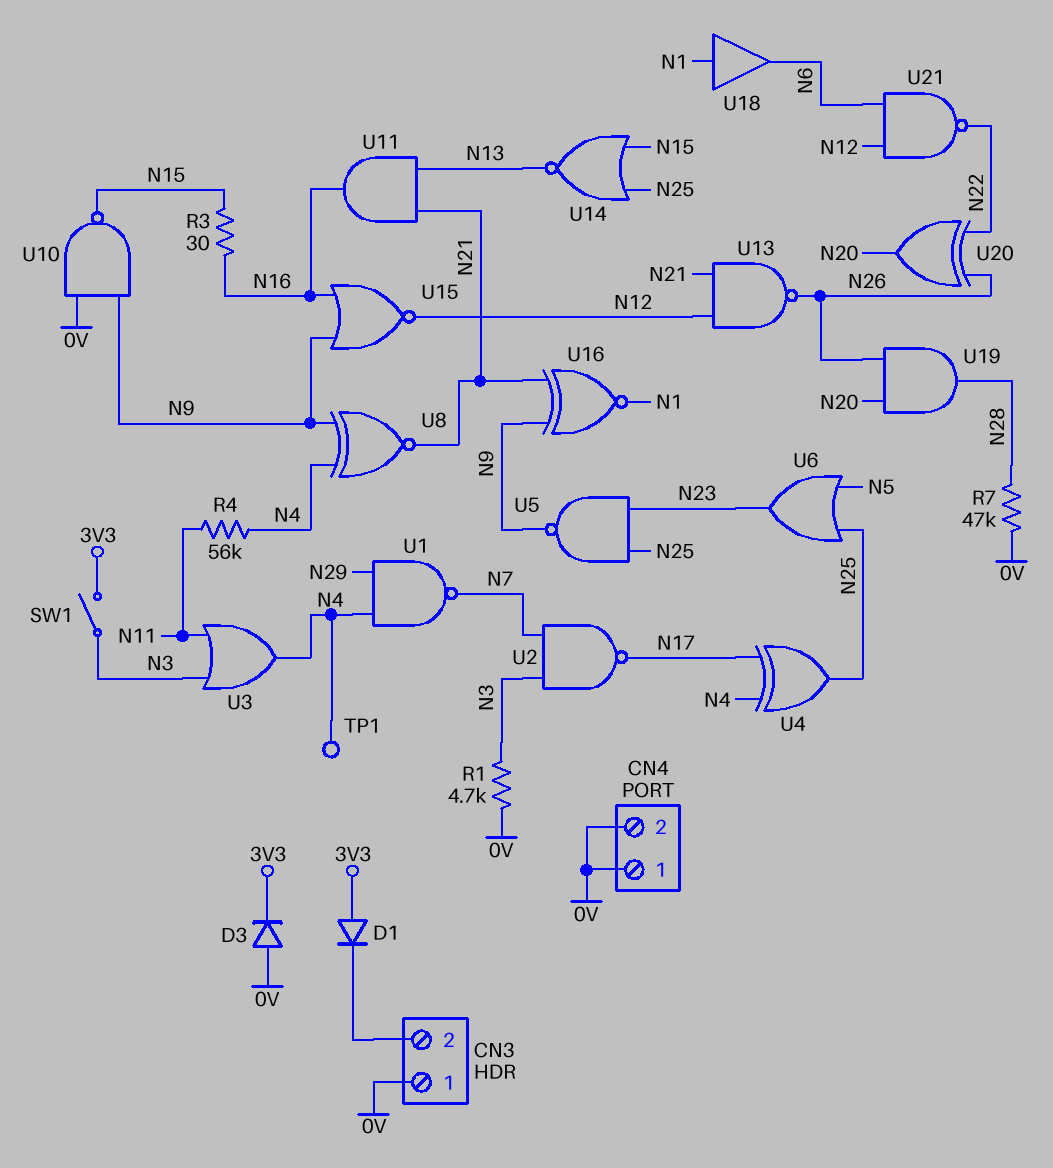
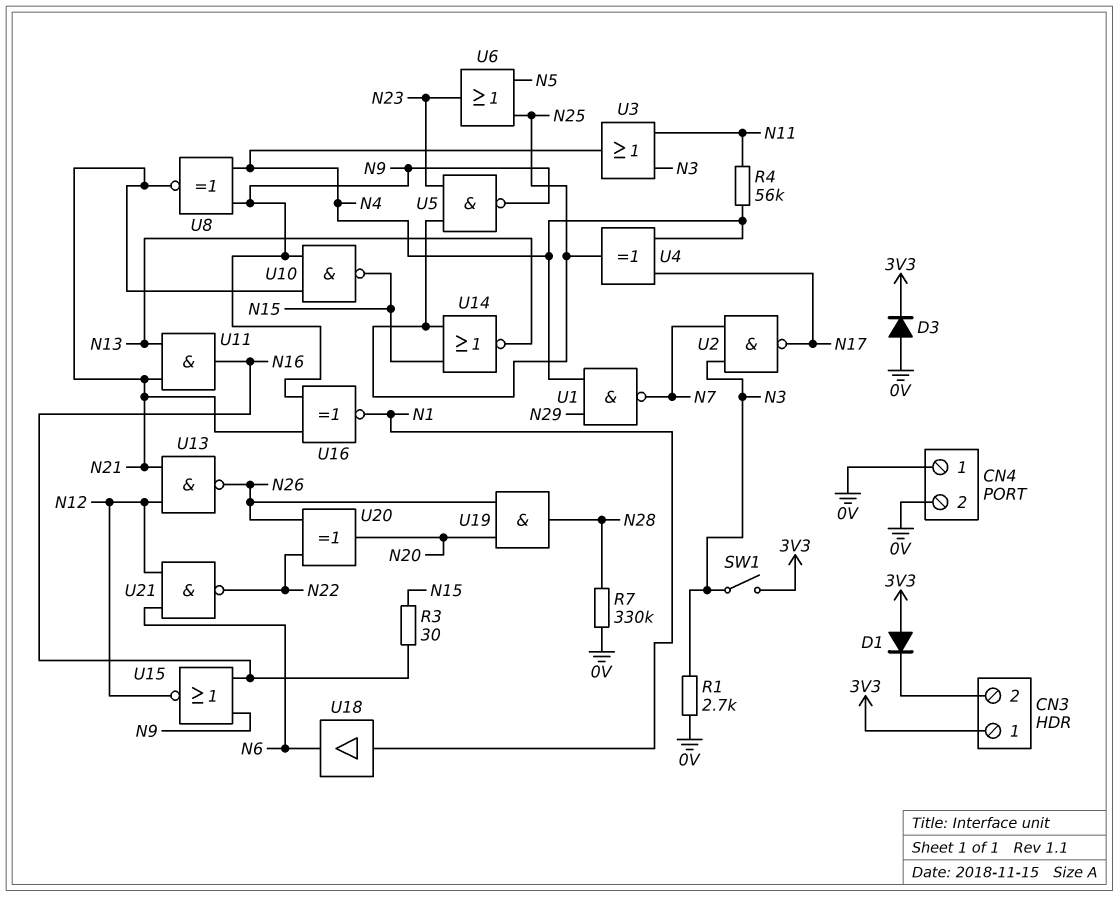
CN3 pin 1: 0V -> 3V3
R1: 4.7k (0V, N3) -> 2.7k (0V, N3)
R7: 47k (0V, N28) -> 330k (0V, N28)
TP1: test point (N4) -> none
U10: NAND (in 0V, in N9, out N15) -> NAND (in N9, in N21, out N15)

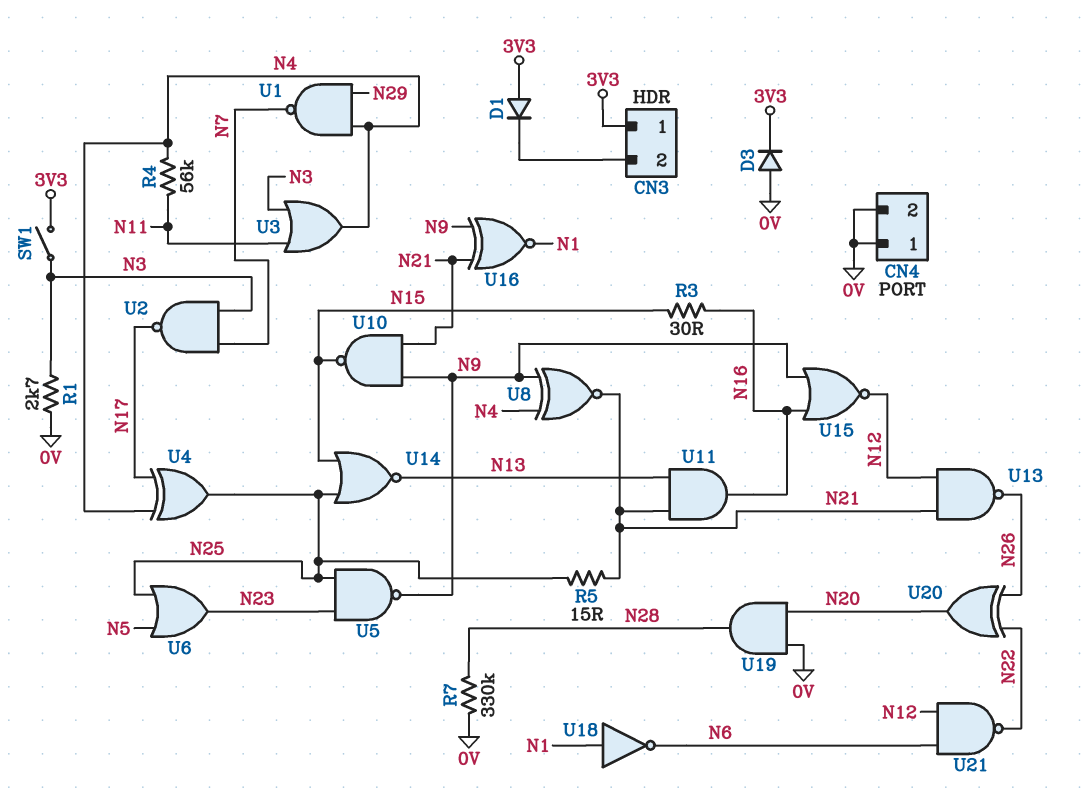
R5: none -> 15 (N21, N25)
U18: buffer (in N1, out N6) -> NOT (in N1, out N6)
U19: AND (in N20, in N26, out N28) -> AND (in 0V, in N20, out N28)

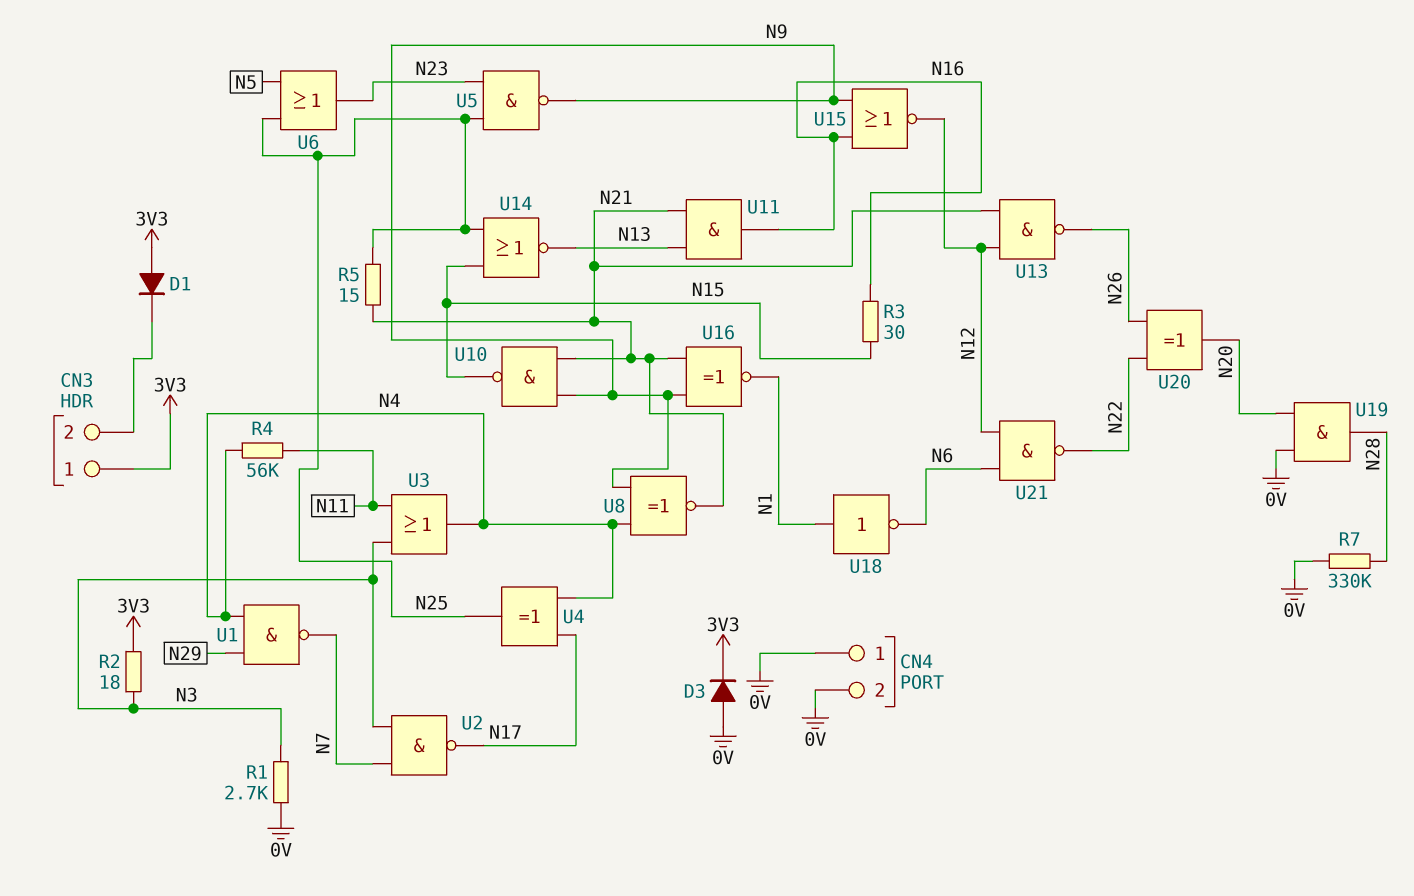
R2: none -> 18 (3V3, N3)
SW1: switch (3V3, N3) -> none

